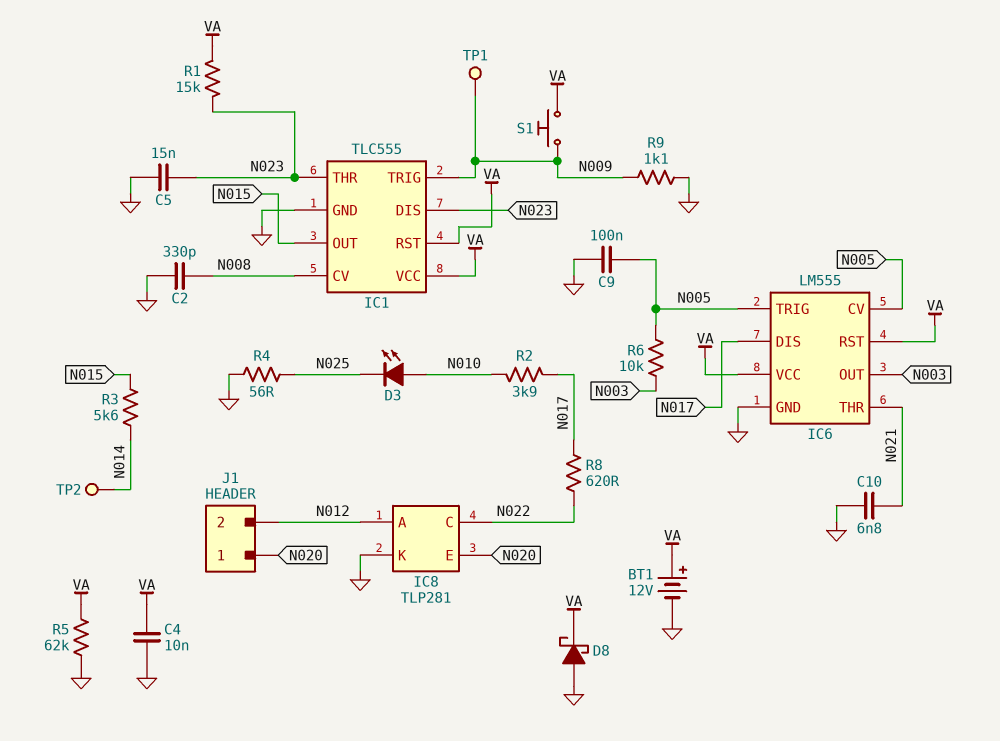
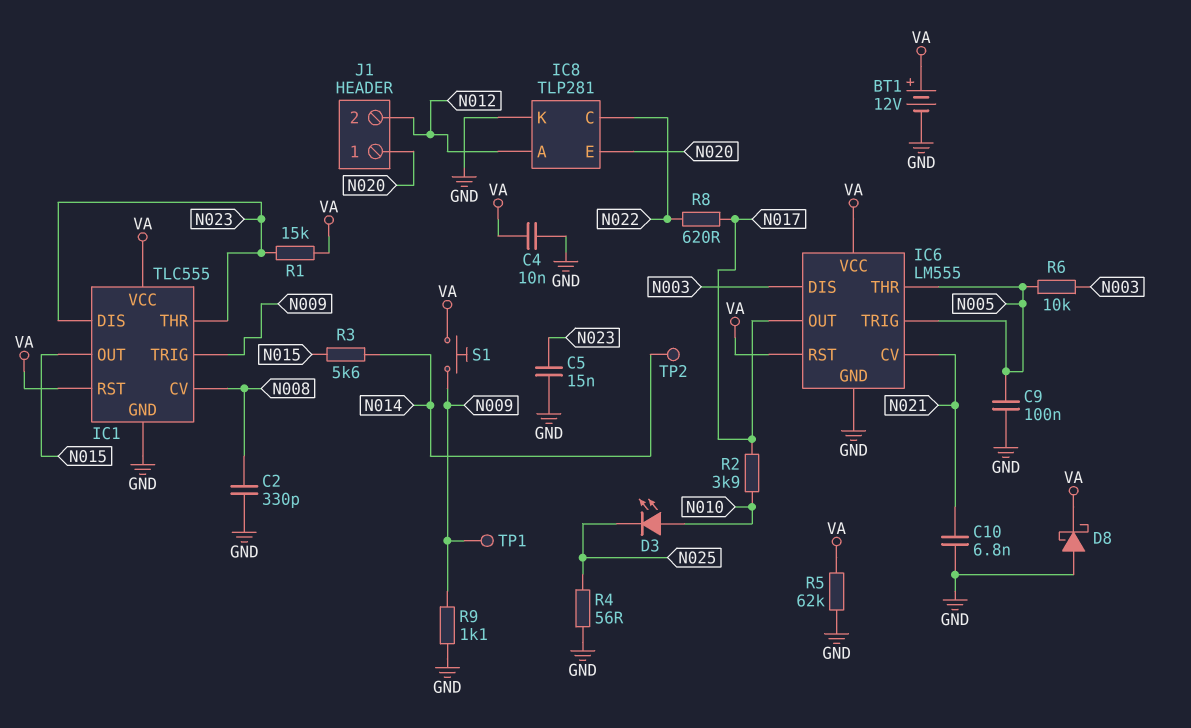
IC6 pin CV: N005 -> N021
IC6 pin DIS: N017 -> N003
IC6 pin OUT: N003 -> N017
IC6 pin THR: N021 -> N005

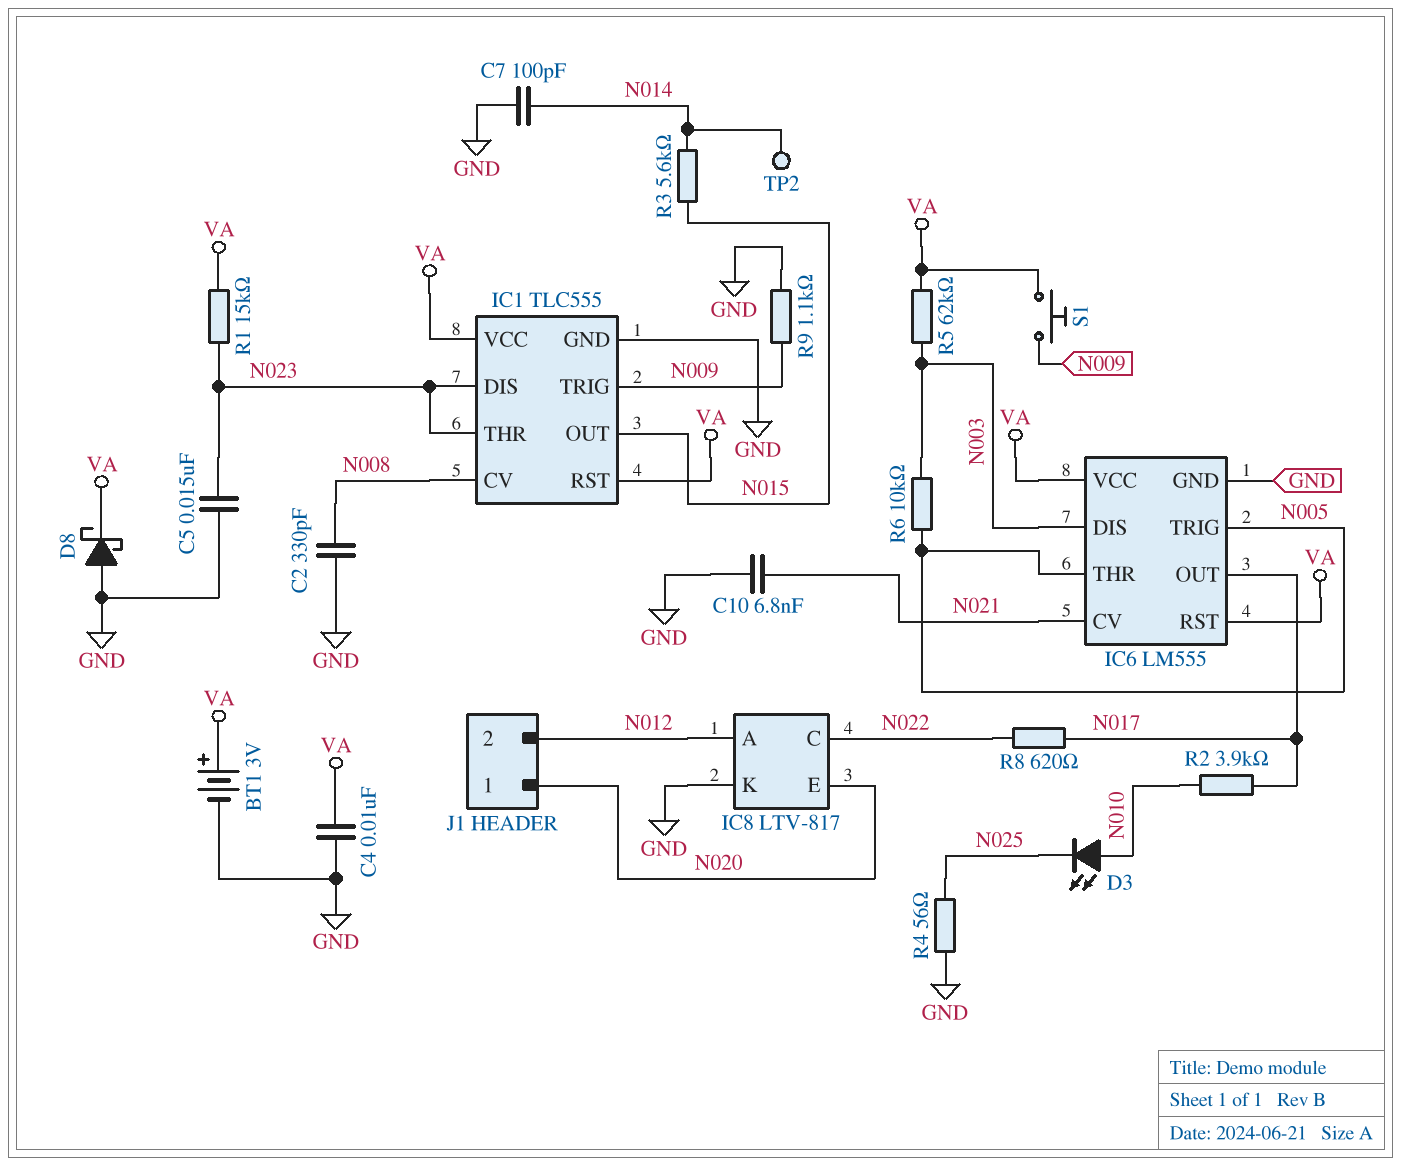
BT1: 12V (plus VA, minus GND) -> 3V (plus VA, minus GND)
C7: none -> 100pF (GND, N014)
C9: 100nF (GND, N005) -> none
IC8: TLP281 -> LTV-817
R5: 62k (GND, VA) -> 62k (N003, VA)
TP1: test point (N009) -> none

